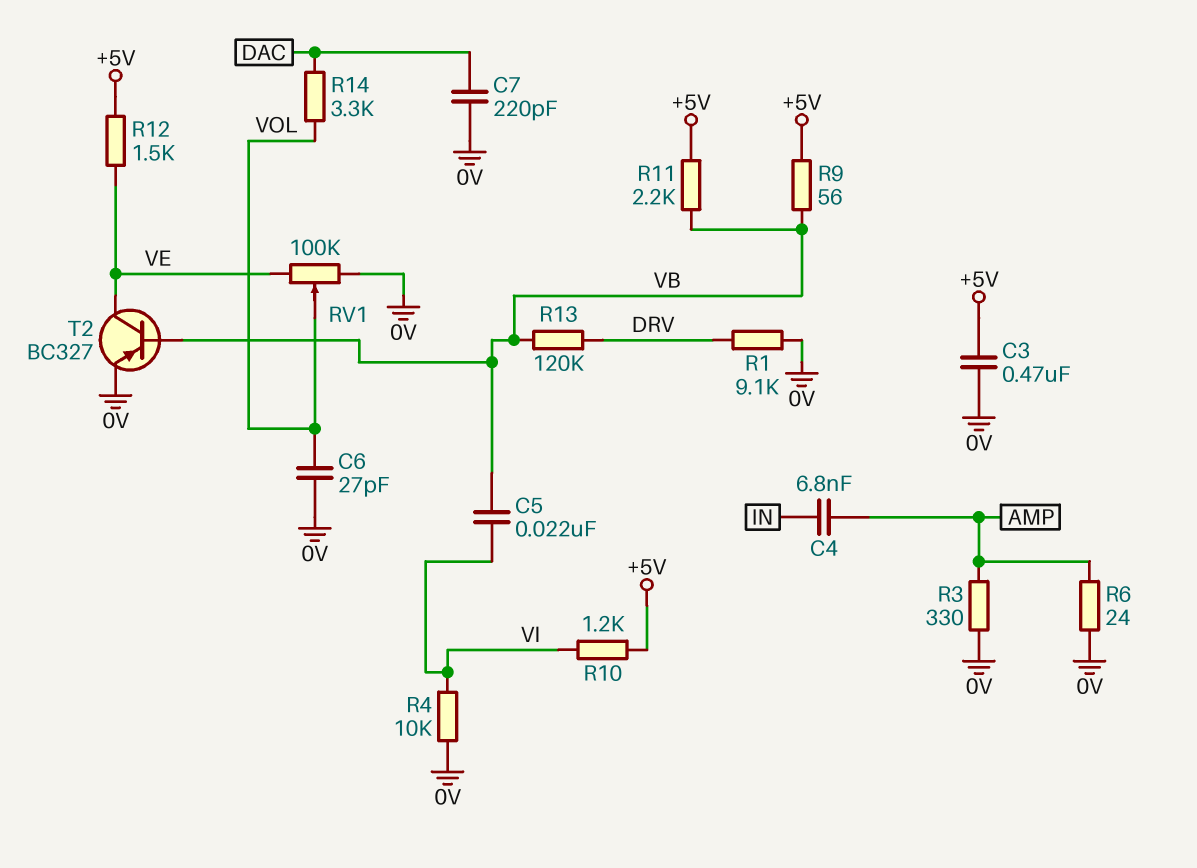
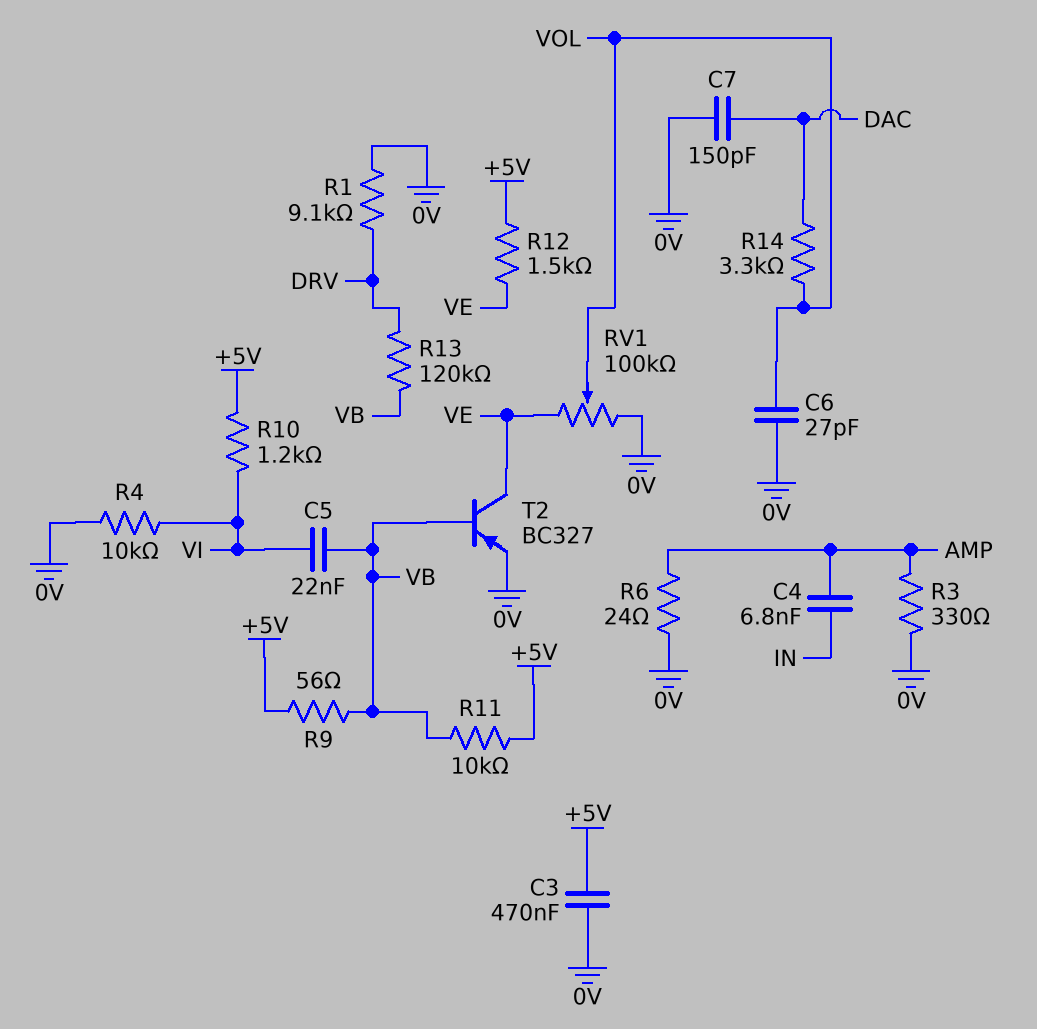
C7: 220pF (0V, DAC) -> 150pF (0V, DAC)
R11: 2.2k (+5V, VB) -> 10k (+5V, VB)

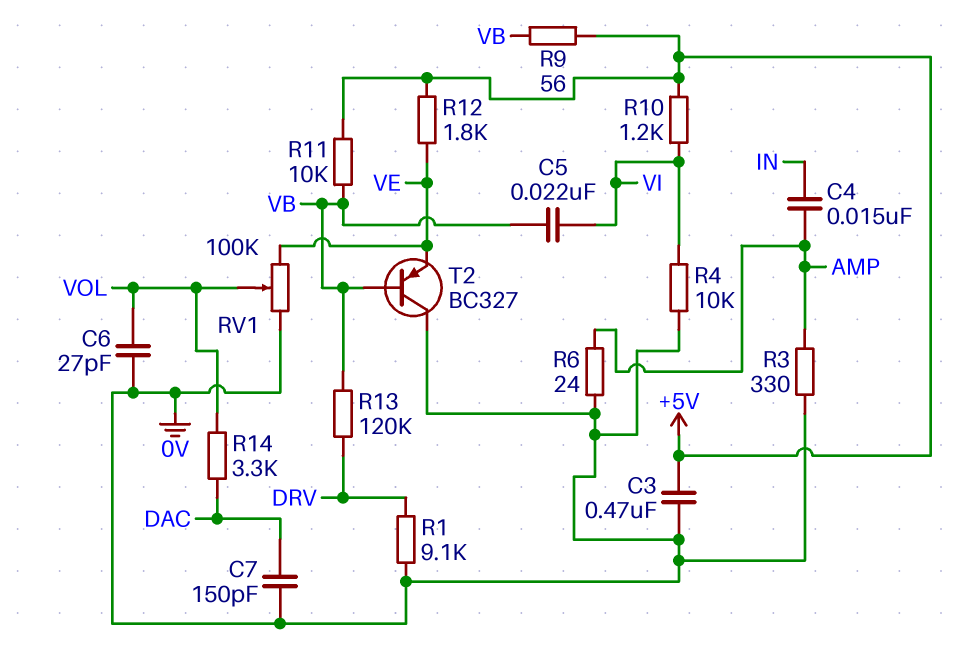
C4: 6.8nF (AMP, IN) -> 15nF (AMP, IN)
R12: 1.5k (+5V, VE) -> 1.8k (+5V, VE)
T2: PNP BC327 (B VB, C VE, E 0V) -> PNP BC327 (B VB, C 0V, E VE)

